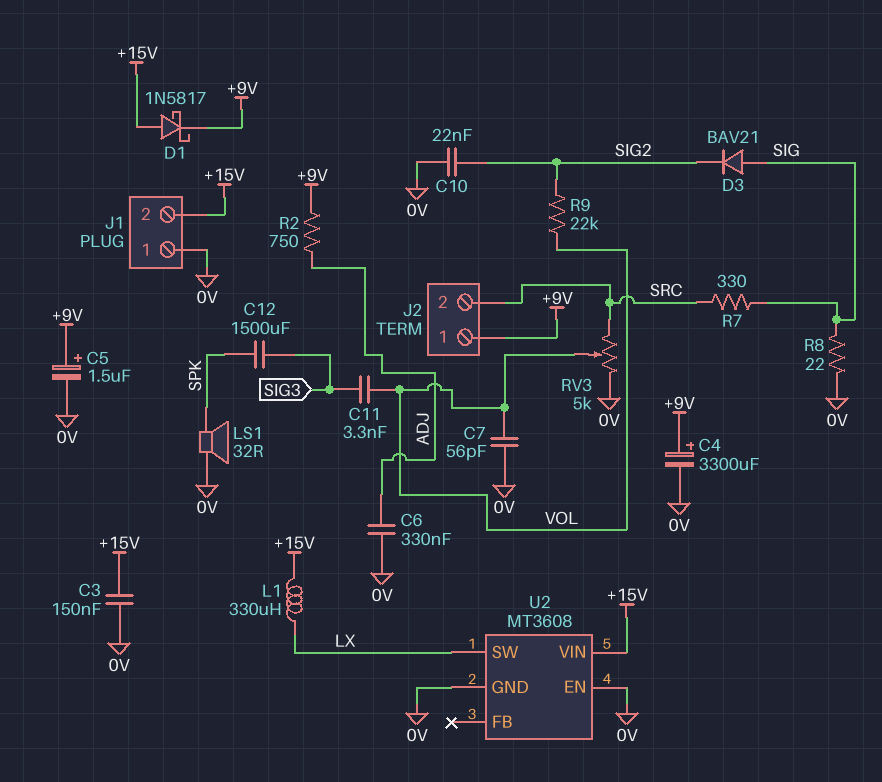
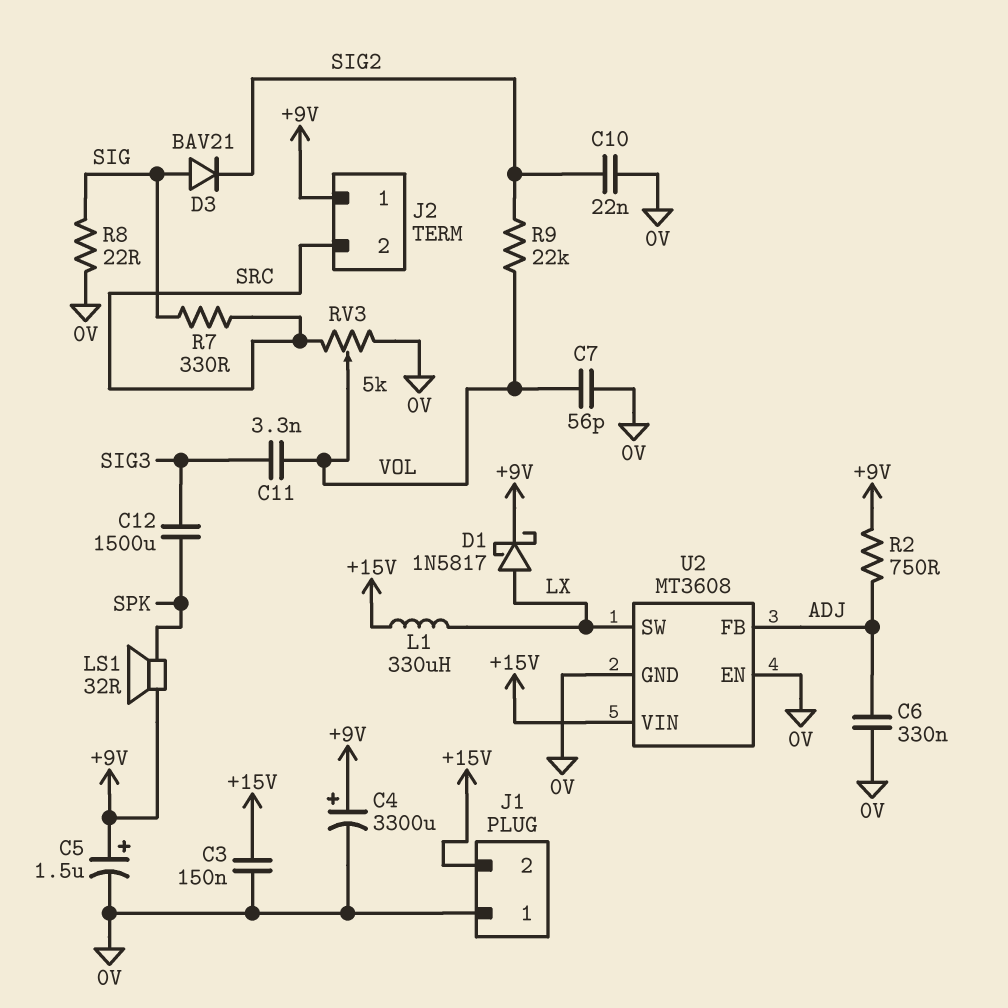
D1: schottky 1N5817 (A +15V, K +9V) -> schottky 1N5817 (A LX, K +9V)
LS1: speaker 32R (0V, SPK) -> speaker 32R (+9V, SPK)
U2 pin FB: none -> ADJ

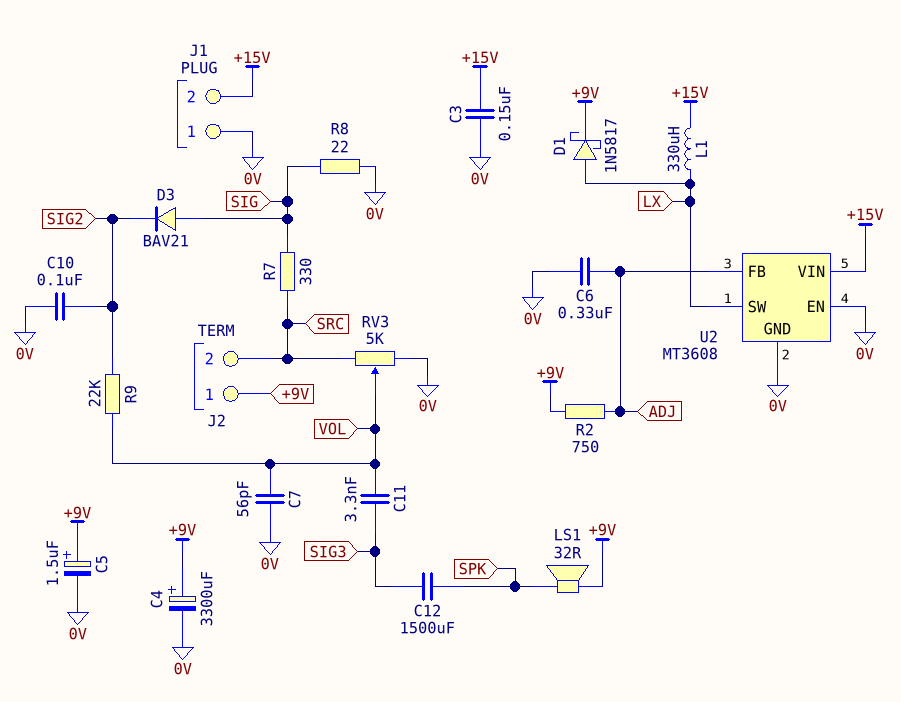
C10: 22nF (0V, SIG2) -> 100nF (0V, SIG2)

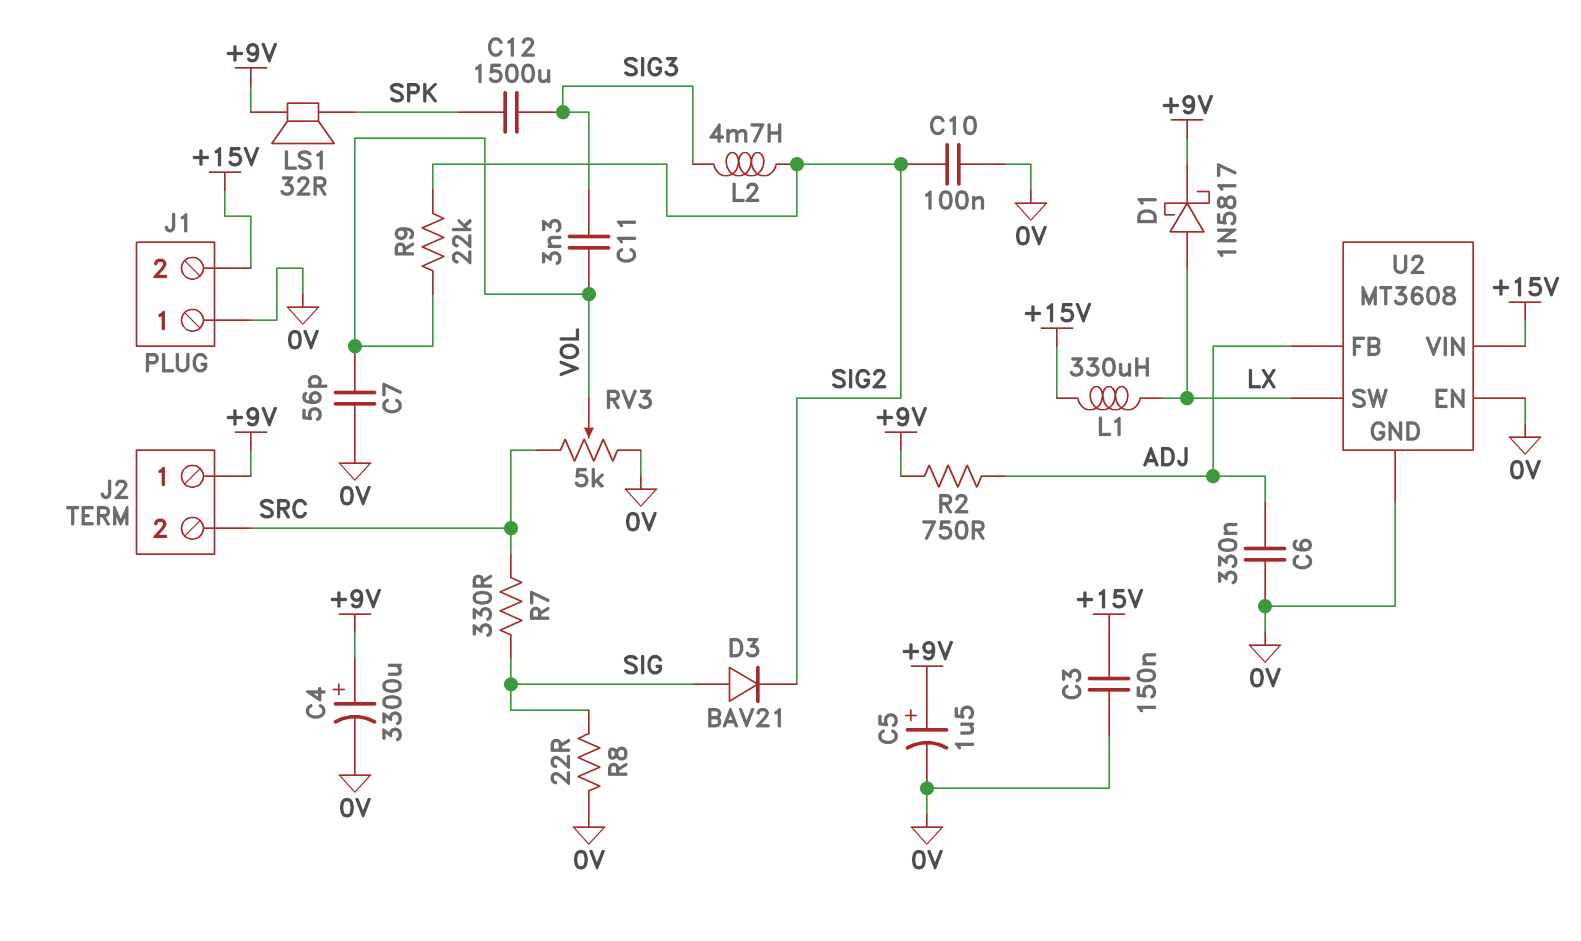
L2: none -> 4.7mH (SIG2, SIG3)

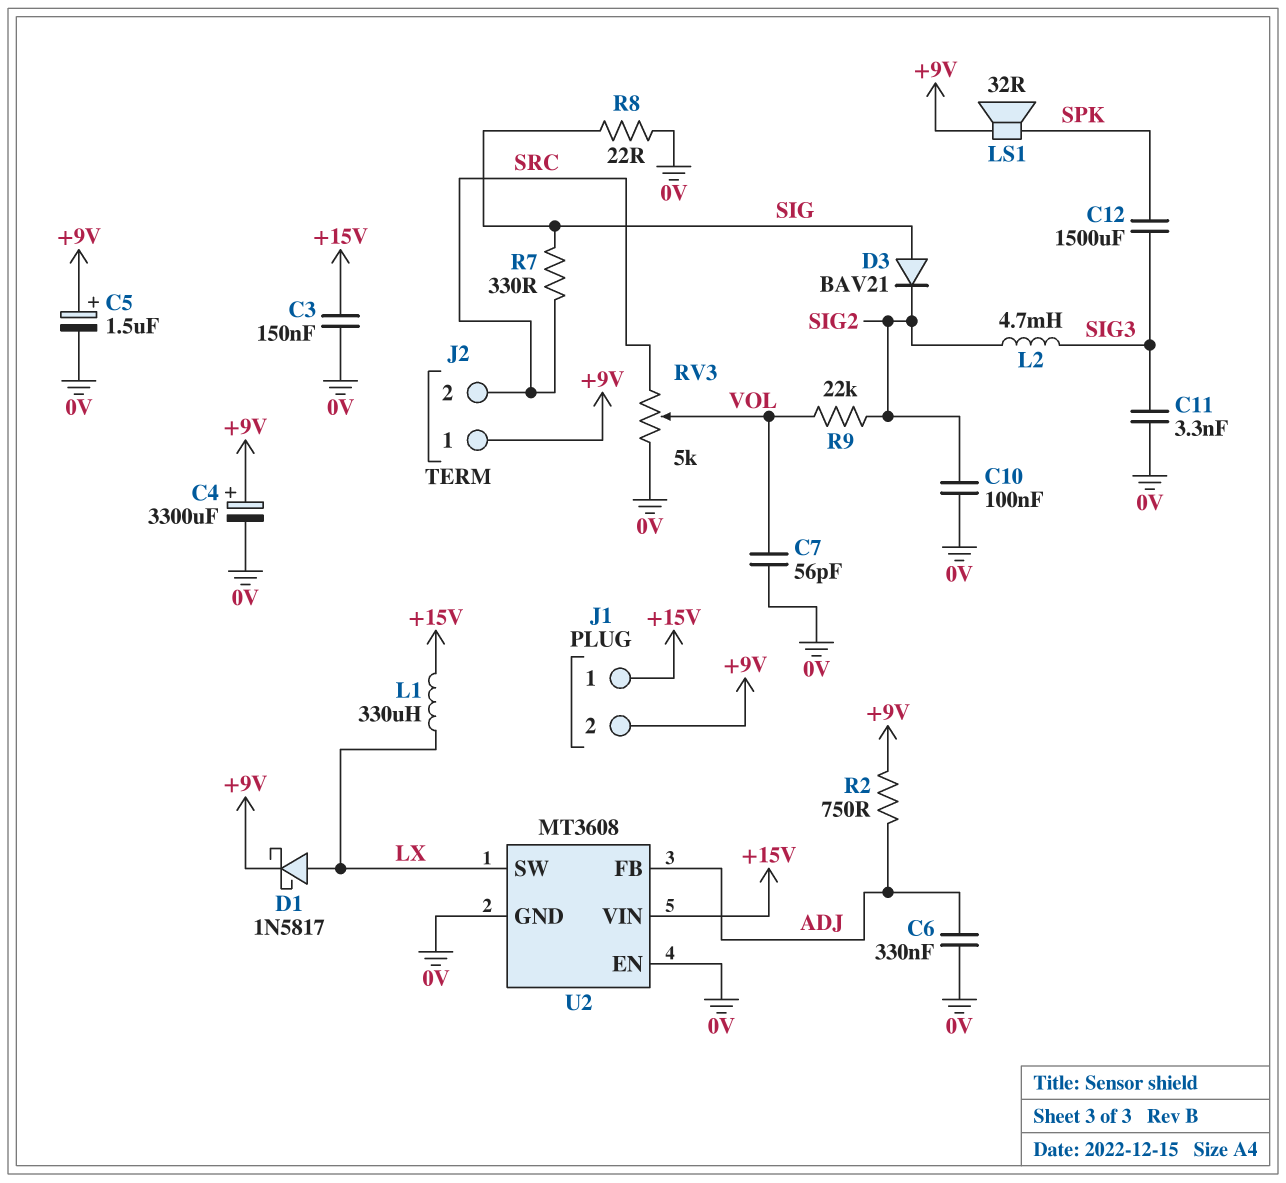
C11: 3.3nF (SIG3, VOL) -> 3.3nF (0V, SIG3)
J1 pin 1: 0V -> +15V
J1 pin 2: +15V -> +9V

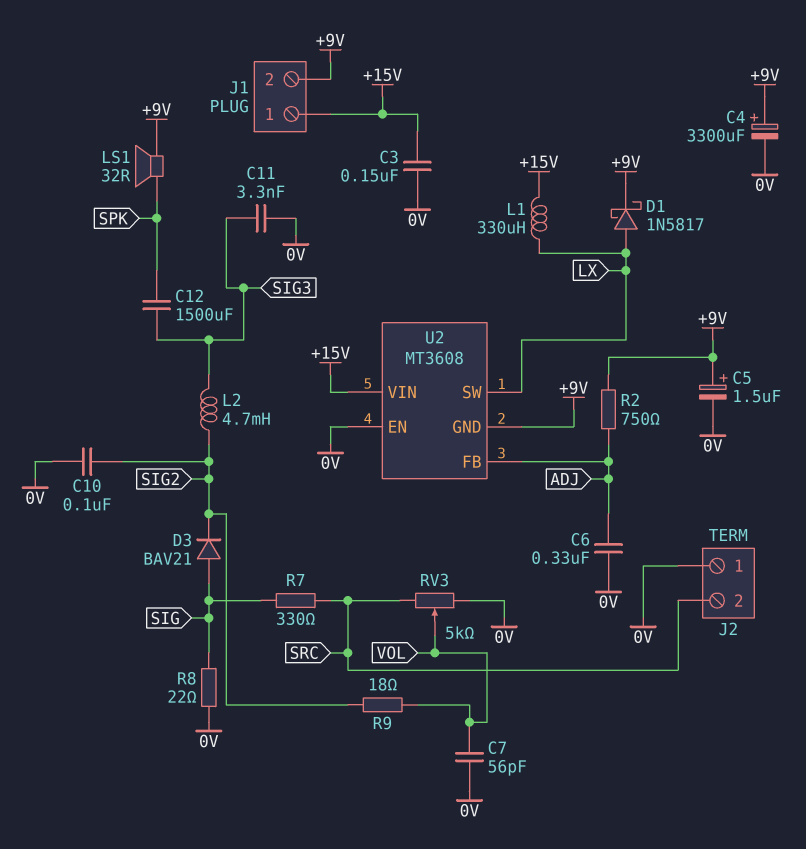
J2 pin 1: +9V -> 0V
R9: 22k (SIG2, VOL) -> 18 (SIG2, VOL)
U2 pin GND: 0V -> +9V

